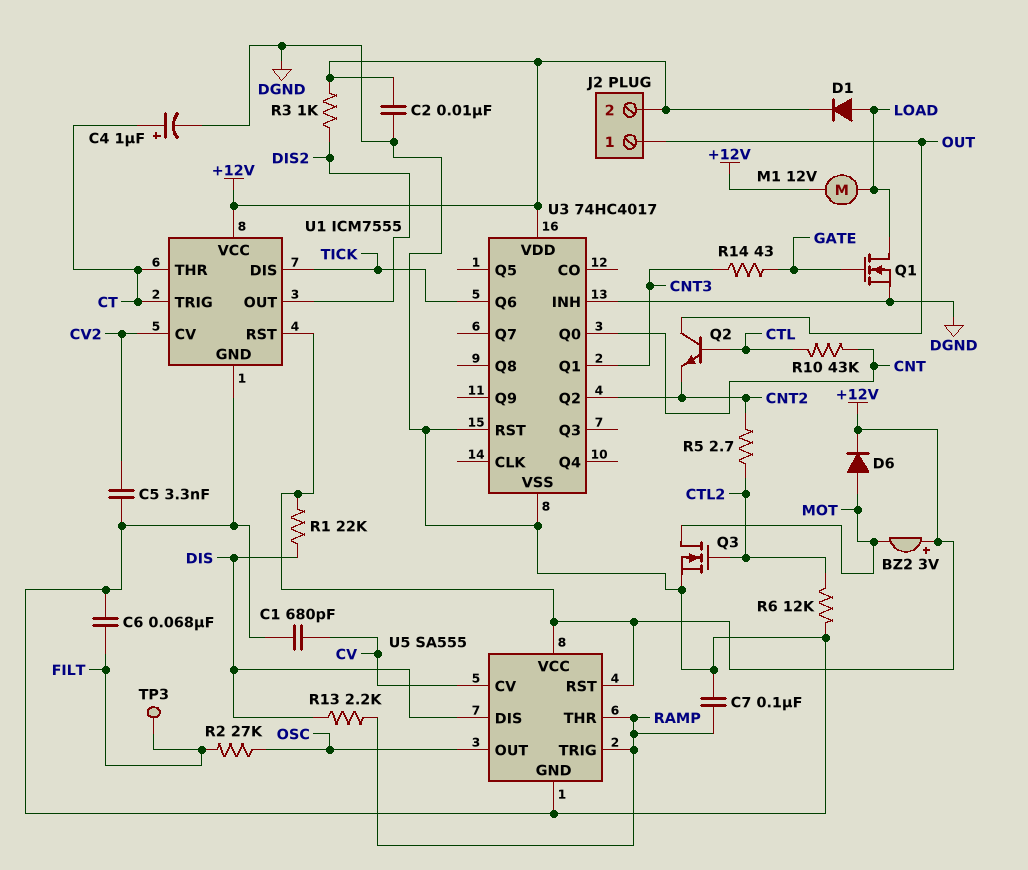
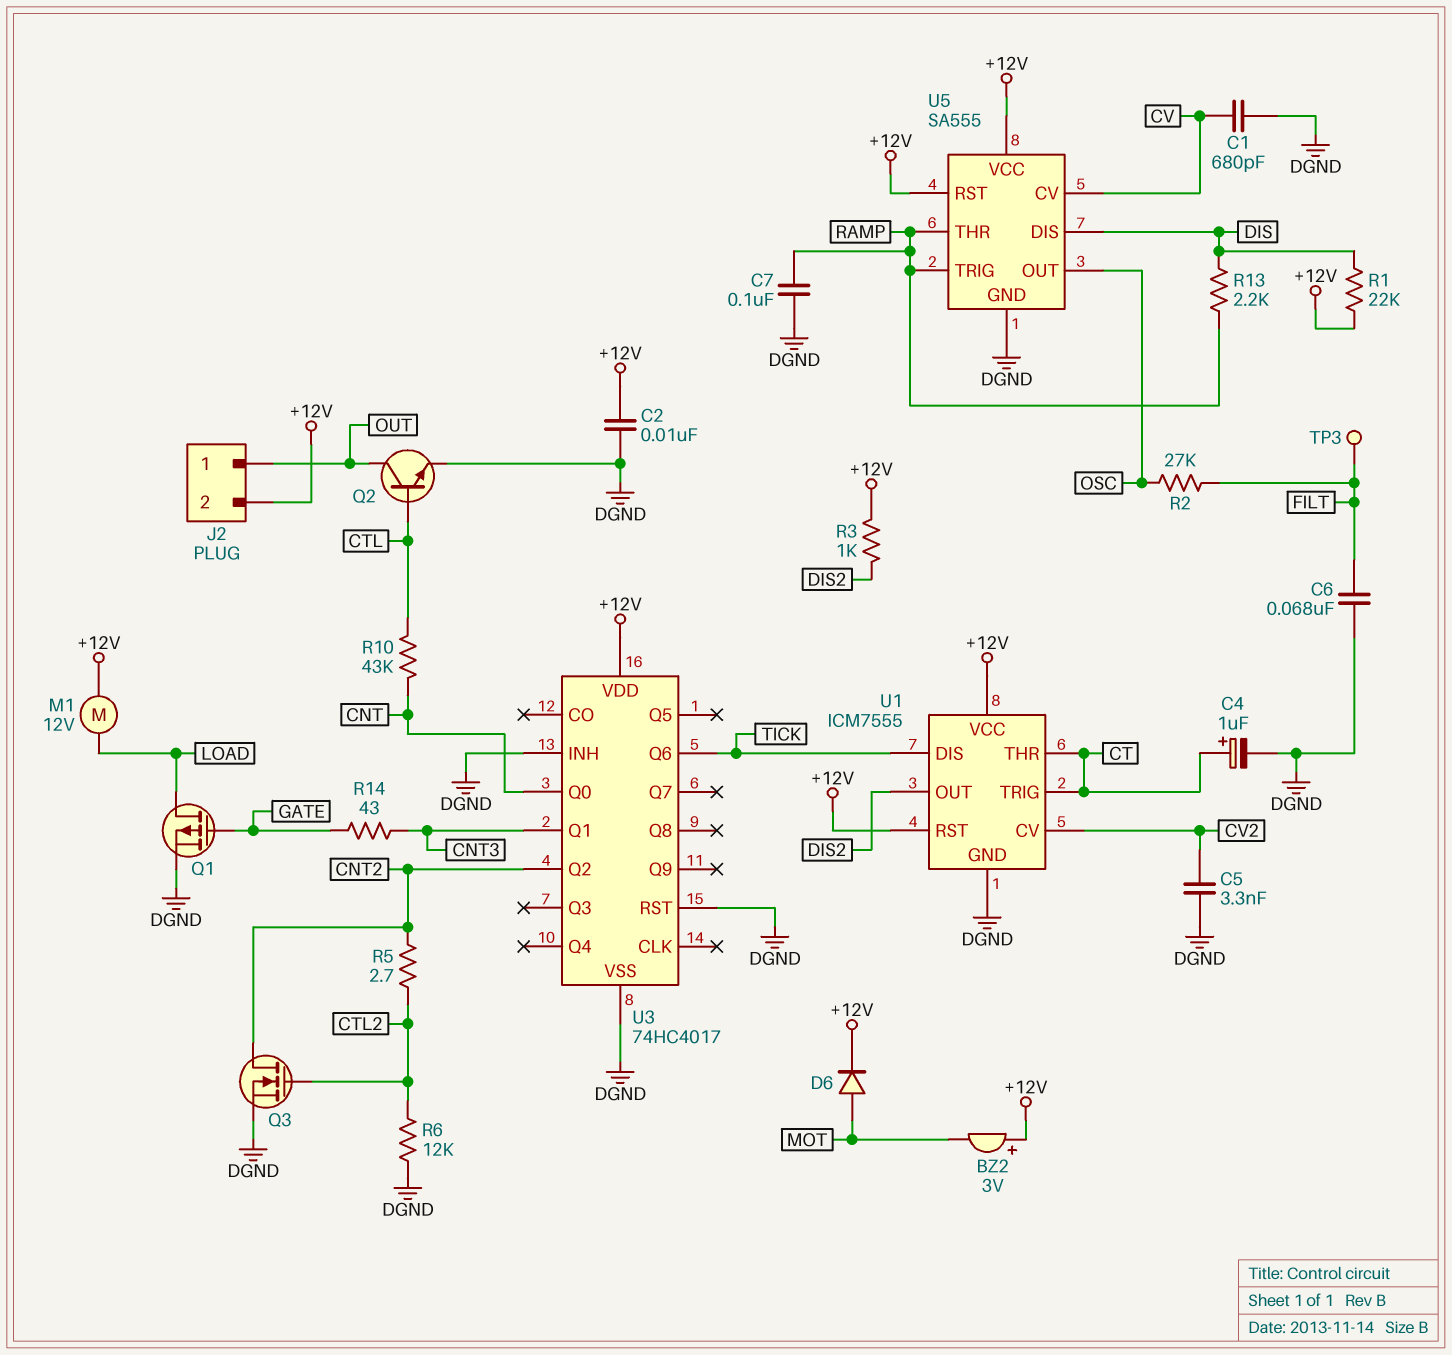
D1: diode (A LOAD, K +12V) -> none
Q1: NMOS (G GATE, D LOAD, S DGND) -> PMOS (G GATE, D LOAD, S DGND)
Q2: NPN (B CTL, C OUT, E CNT2) -> NPN (B CTL, C OUT, E DGND)
Q3: NMOS (G CTL2, D MOT, S DGND) -> NMOS (G CTL2, D CNT2, S DGND)

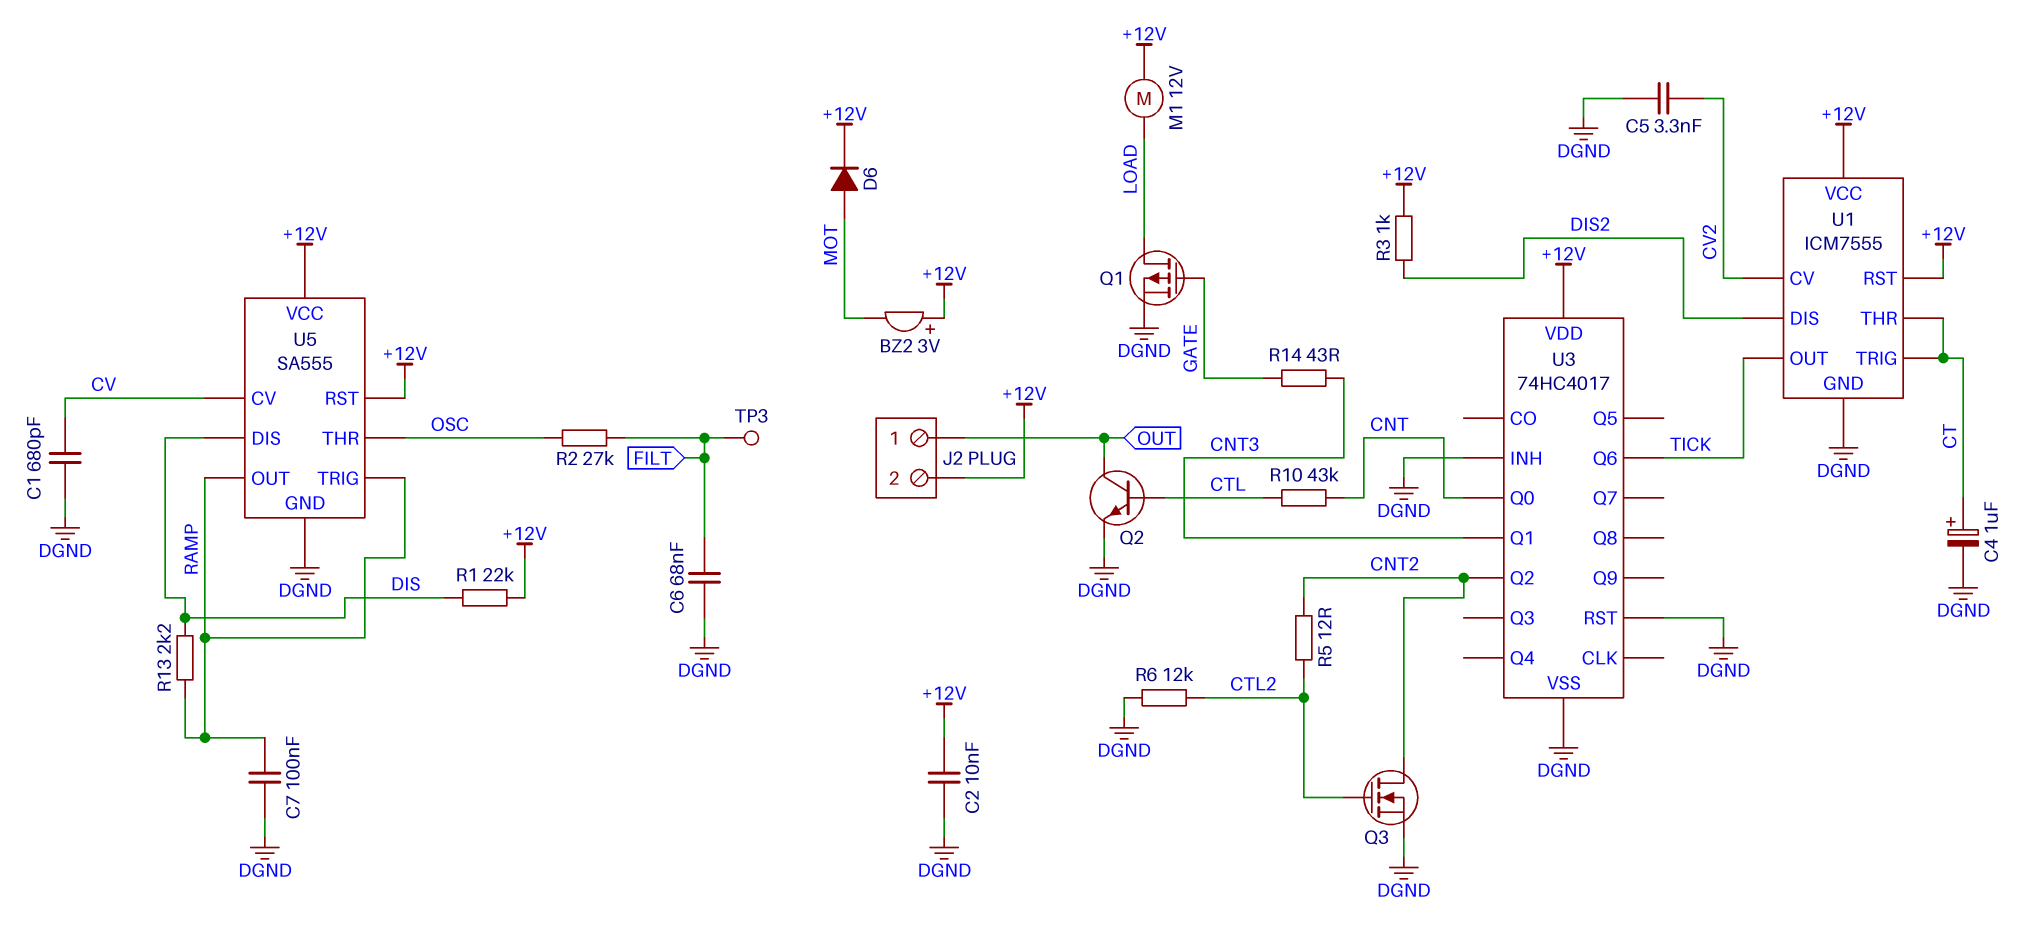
R5: 2.7 (CNT2, CTL2) -> 12 (CNT2, CTL2)
U1 pin DIS: TICK -> DIS2
U1 pin OUT: DIS2 -> TICK
U5 pin OUT: OSC -> RAMP
U5 pin THR: RAMP -> OSC

